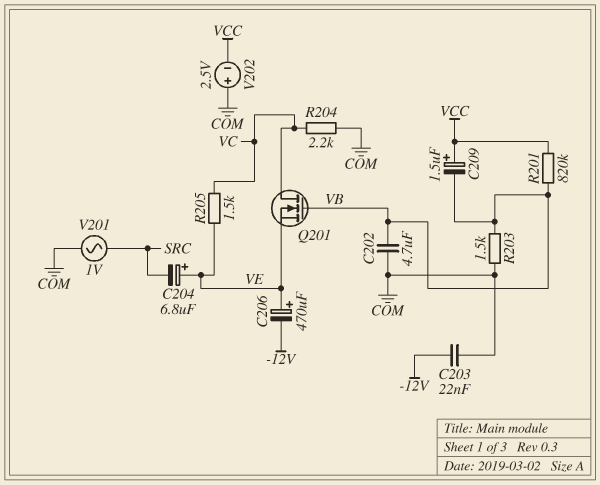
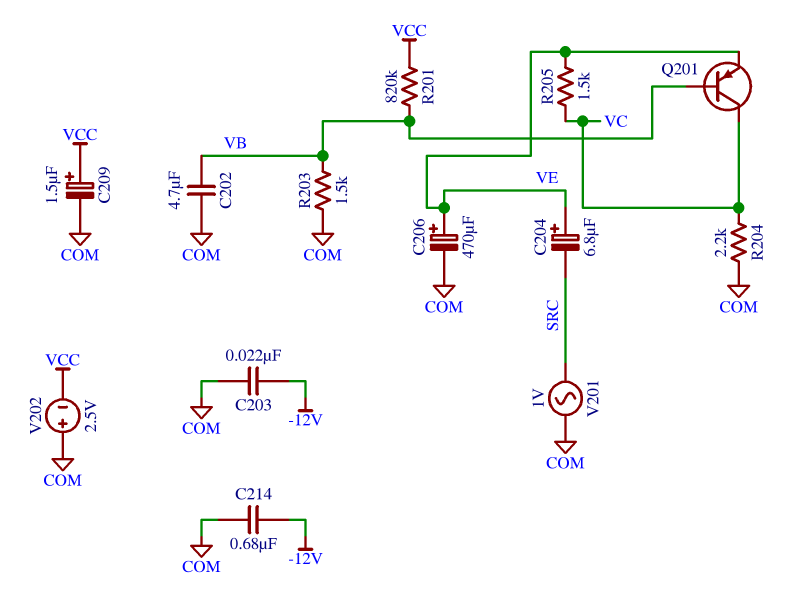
C206: 470uF (plus VE, minus -12V) -> 470uF (plus VE, minus COM)
C209: 1.5uF (plus VCC, minus VB) -> 1.5uF (plus VCC, minus COM)
C214: none -> 680nF (-12V, COM)
Q201: NMOS (G VB, D VC, S VE) -> PNP (B VB, C VC, E VE)

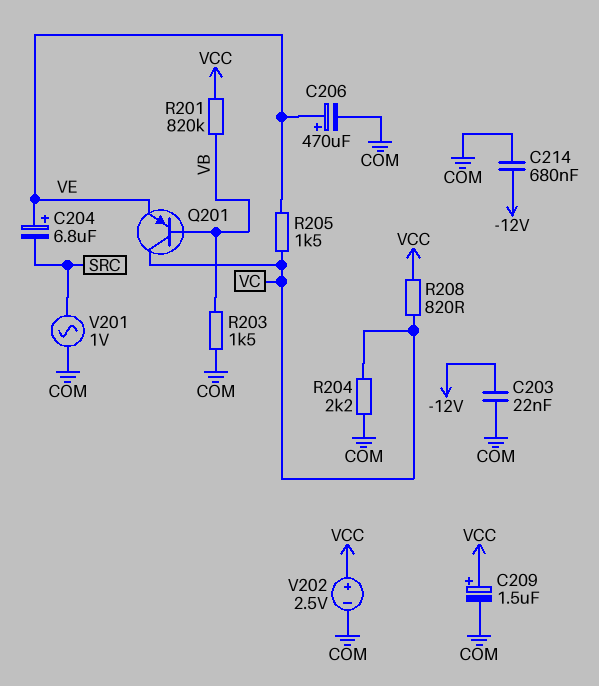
C202: 4.7uF (COM, VB) -> none
R208: none -> 820 (VC, VCC)
V202: 2.5V (plus COM, minus VCC) -> 2.5V (plus VCC, minus COM)

